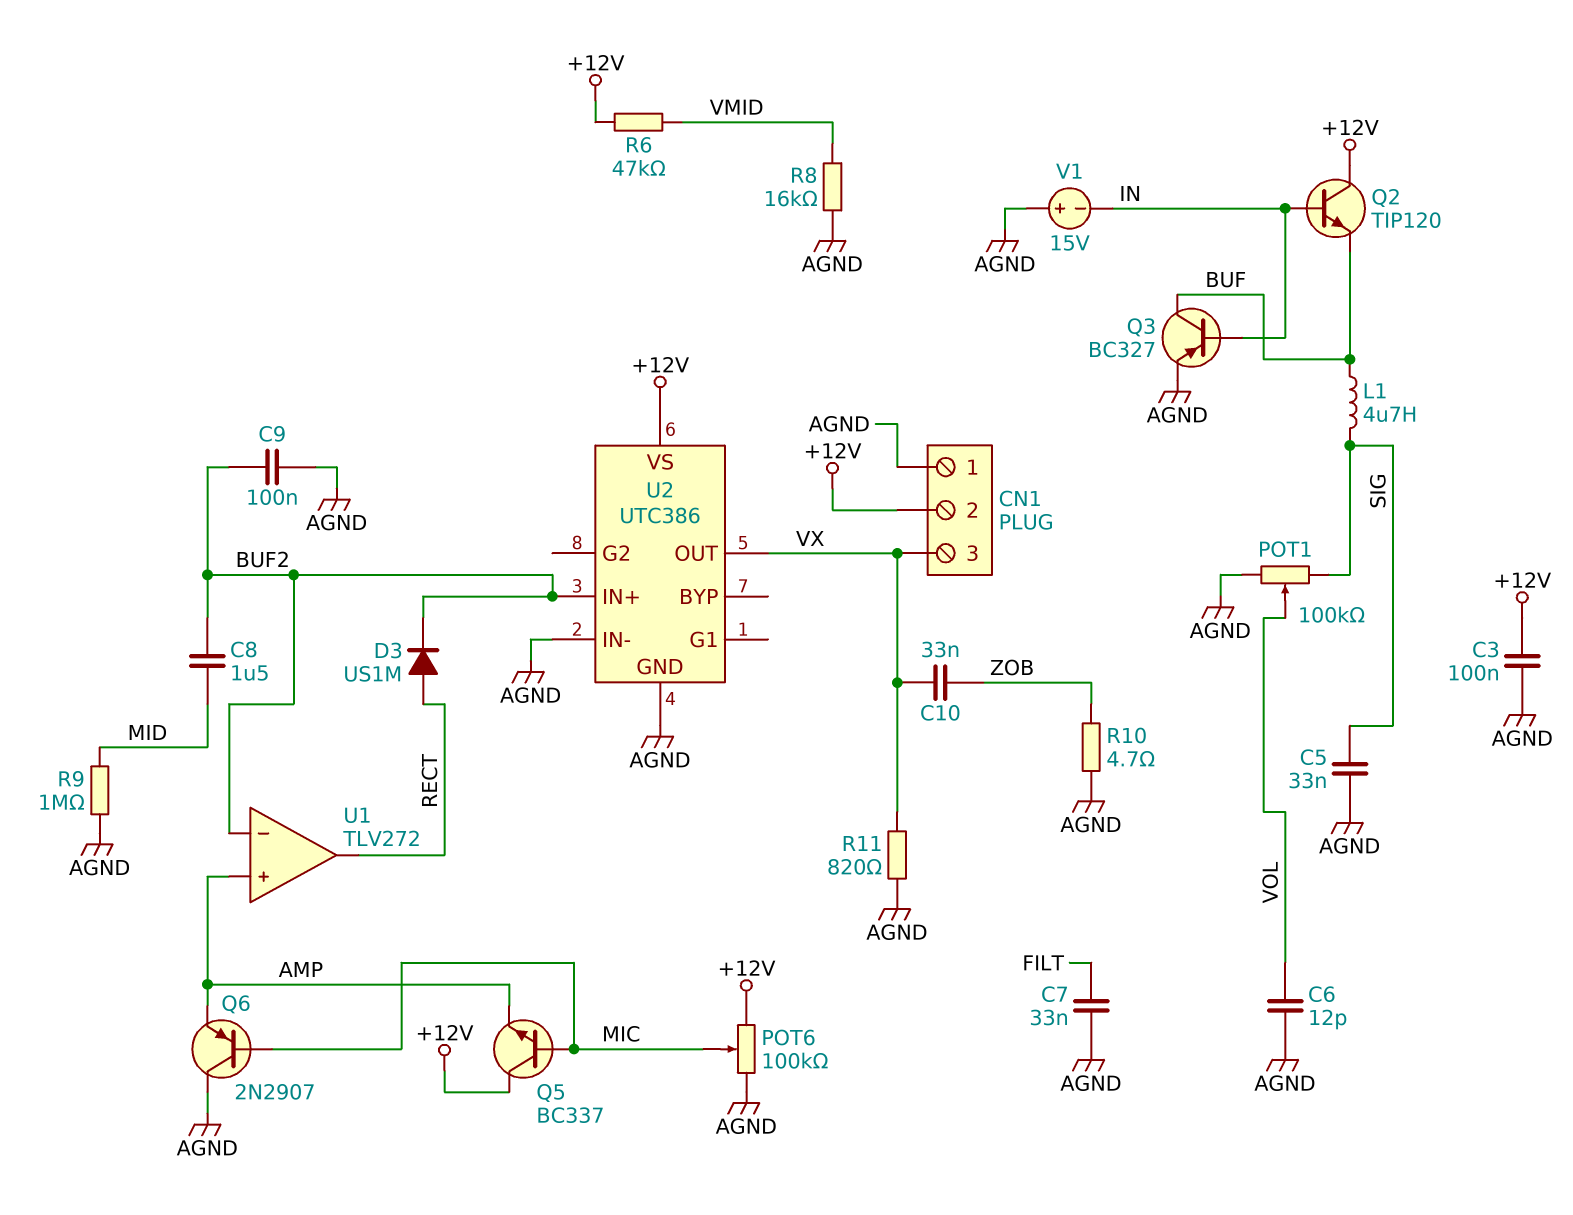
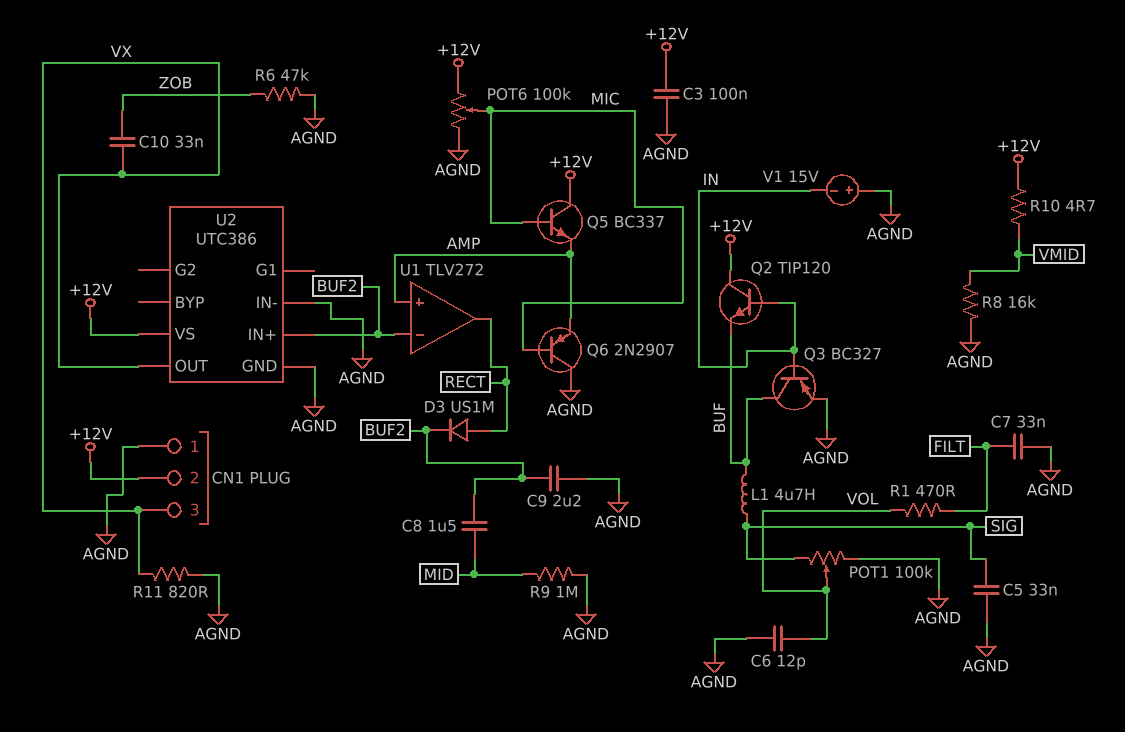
C9: 100nF (AGND, BUF2) -> 2.2uF (AGND, BUF2)
R1: none -> 470 (FILT, VOL)
R6: 47k (+12V, VMID) -> 47k (AGND, ZOB)
R10: 4.7 (AGND, ZOB) -> 4.7 (+12V, VMID)

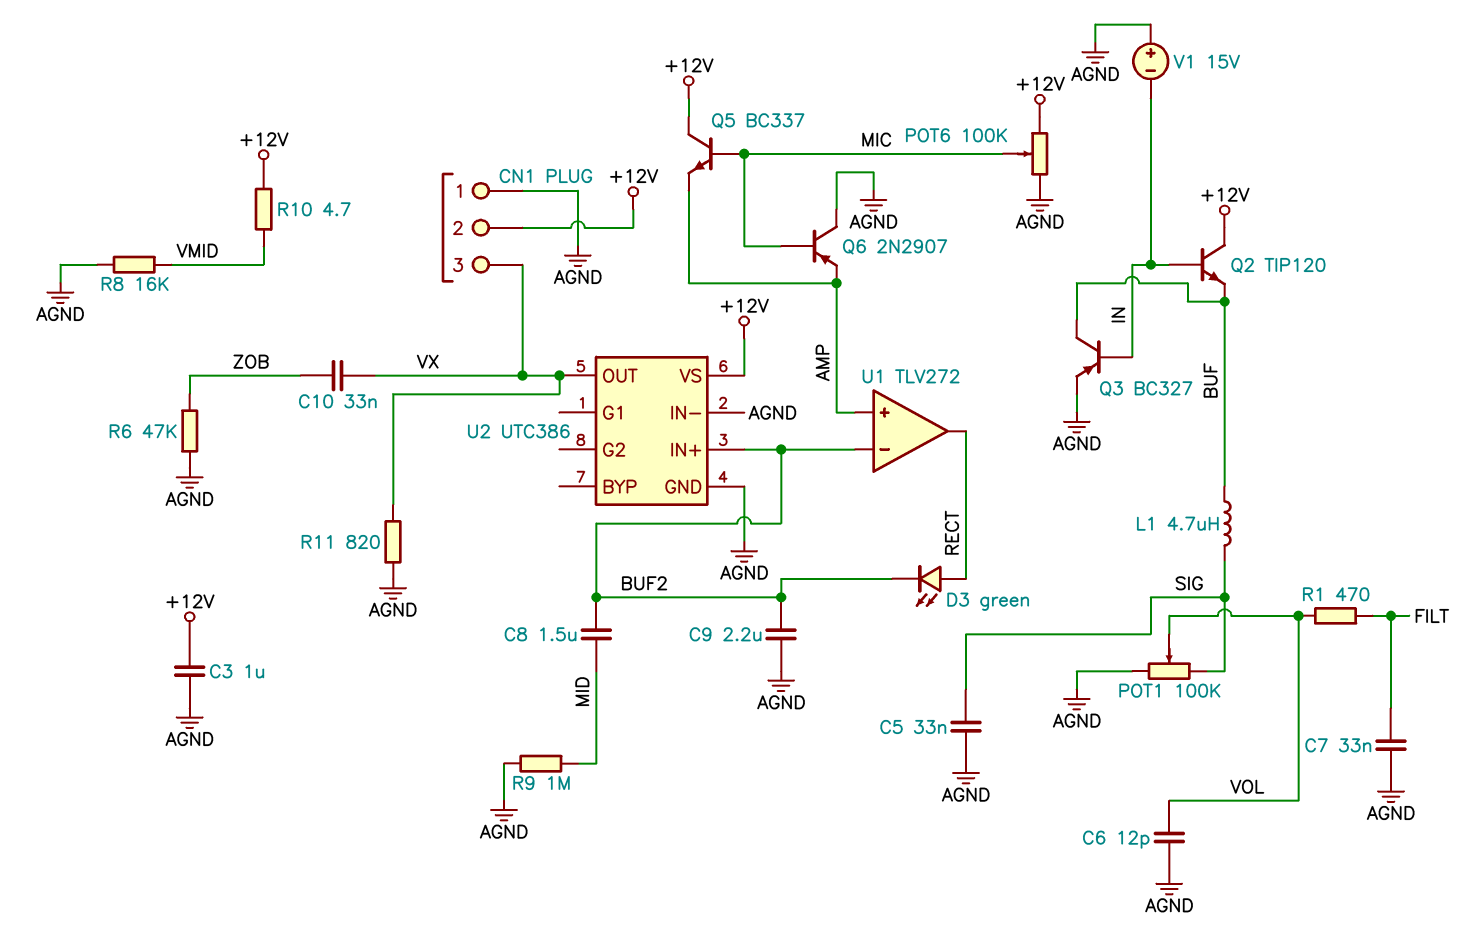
C3: 100nF (+12V, AGND) -> 1uF (+12V, AGND)
D3: diode US1M (A RECT, K BUF2) -> LED green (A RECT, K BUF2)

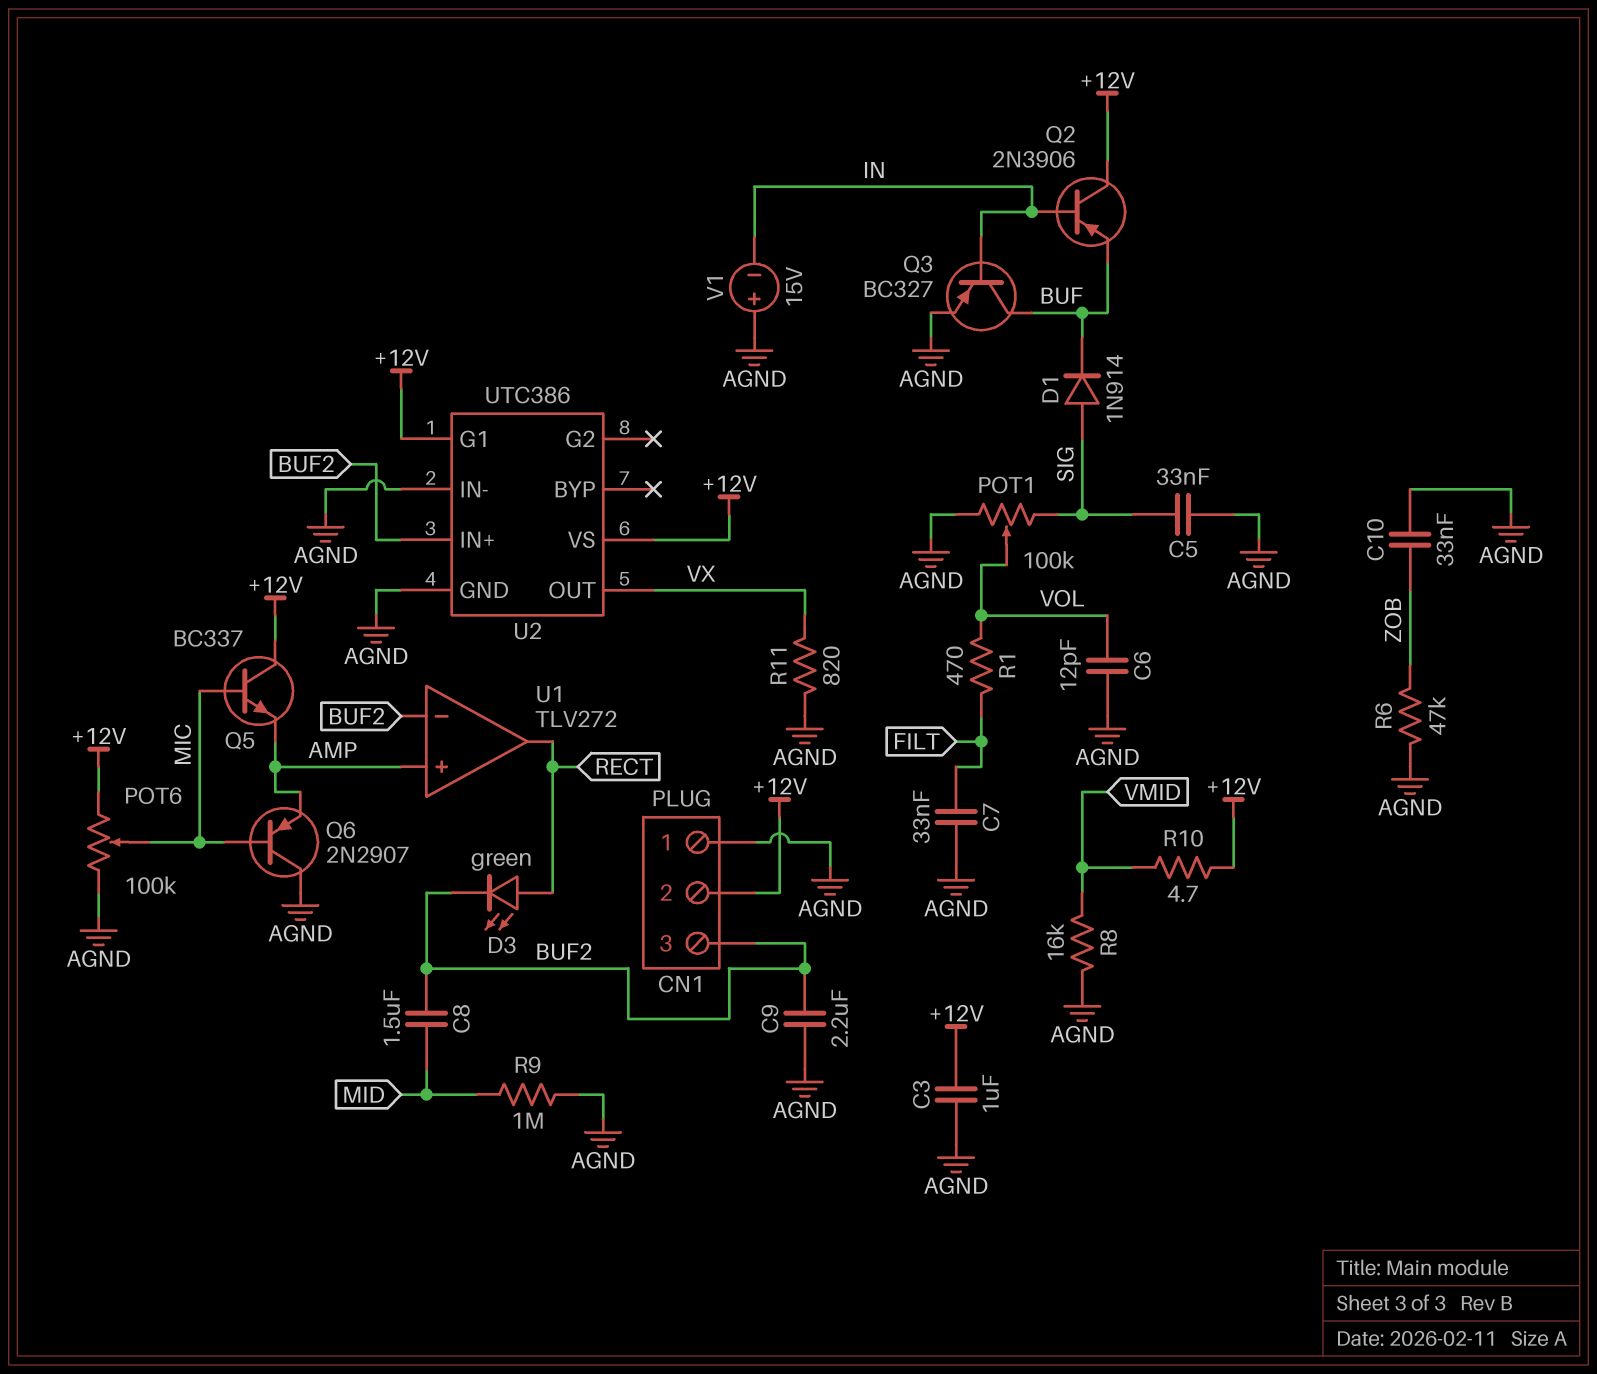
C10: 33nF (VX, ZOB) -> 33nF (AGND, ZOB)
CN1 pin 3: VX -> BUF2
D1: none -> diode 1N914 (A SIG, K BUF)
L1: 4.7uH (BUF, SIG) -> none
Q2: NPN TIP120 (B IN, C +12V, E BUF) -> PNP 2N3906 (B IN, C +12V, E BUF)
U2 pin G1: none -> +12V

